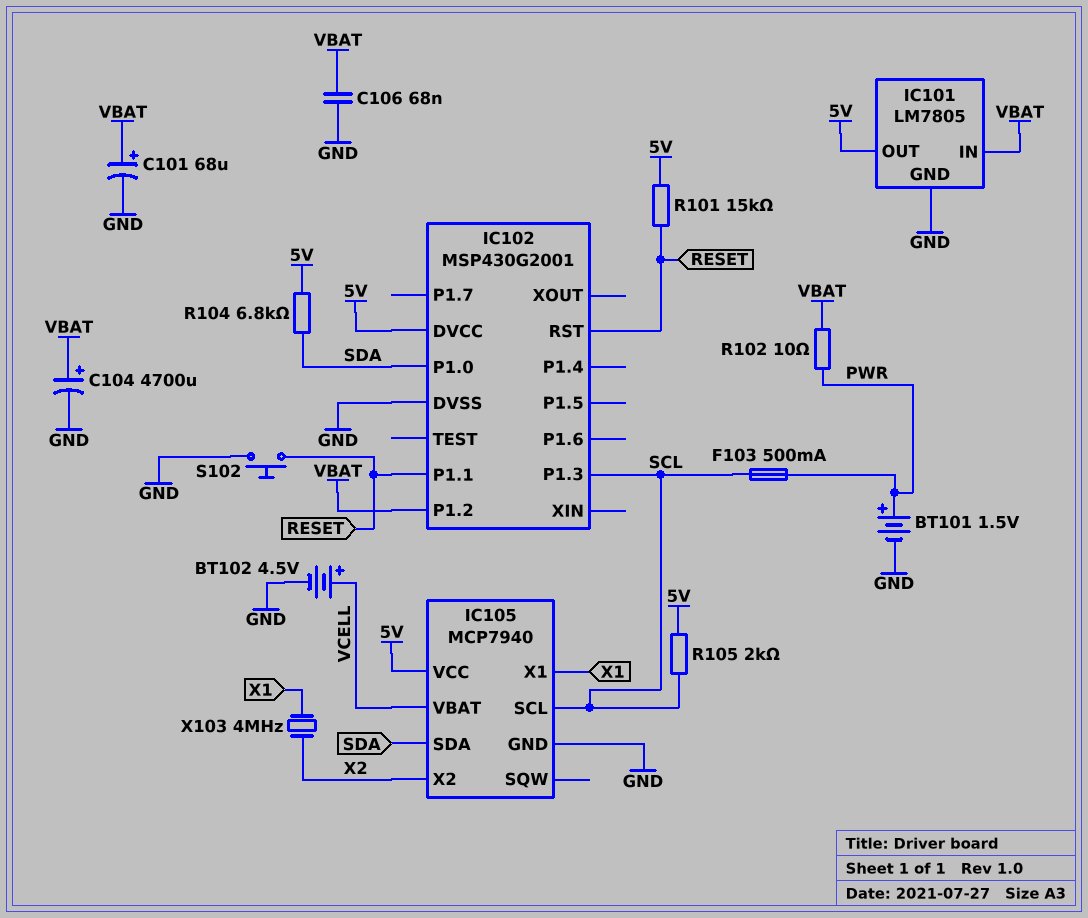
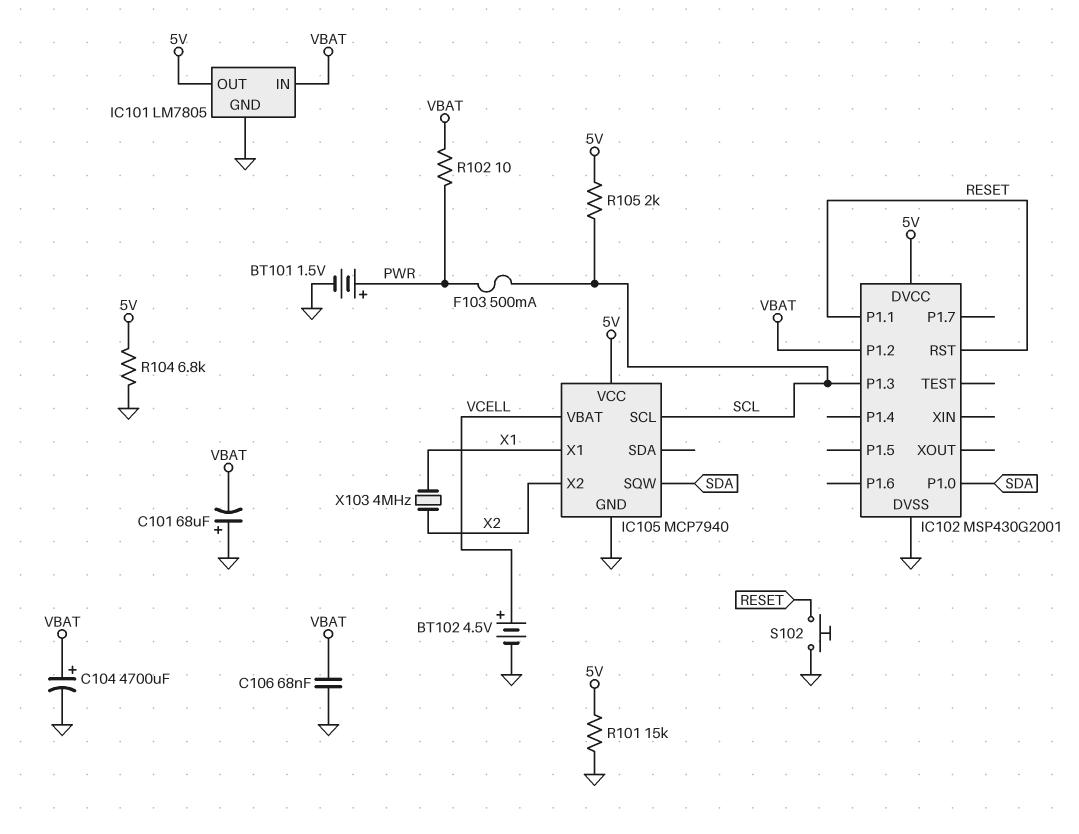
C101: 68uF (plus VBAT, minus GND) -> 68uF (plus GND, minus VBAT)
IC105 pin SDA: SDA -> none
IC105 pin SQW: none -> SDA
R101: 15k (5V, RESET) -> 15k (5V, GND)
R104: 6.8k (5V, SDA) -> 6.8k (5V, GND)

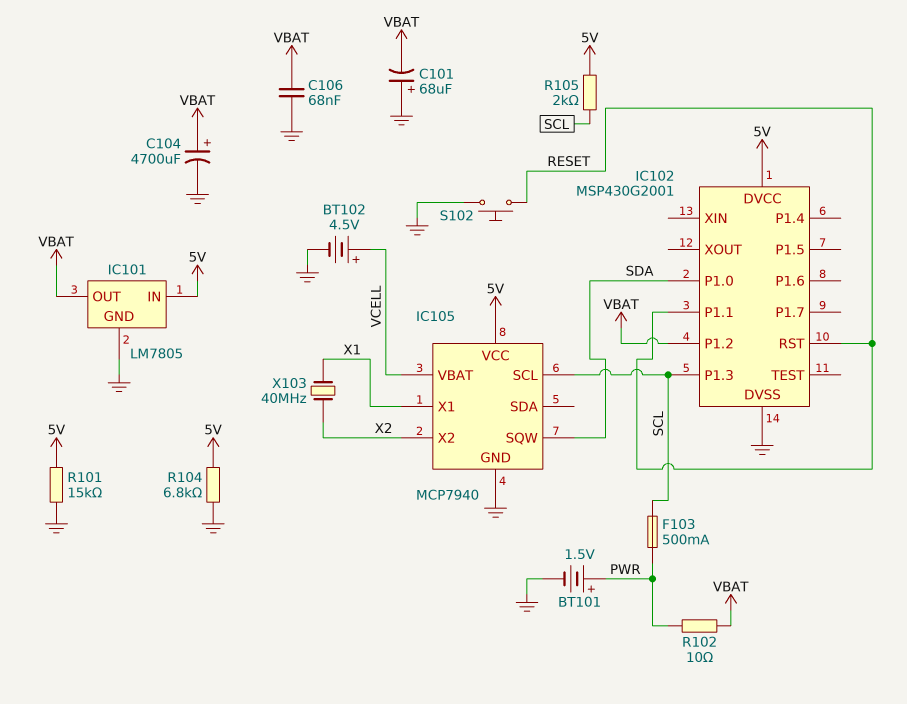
IC101 pin IN: VBAT -> 5V
IC101 pin OUT: 5V -> VBAT
X103: 4MHz (X1, X2) -> 40MHz (X1, X2)

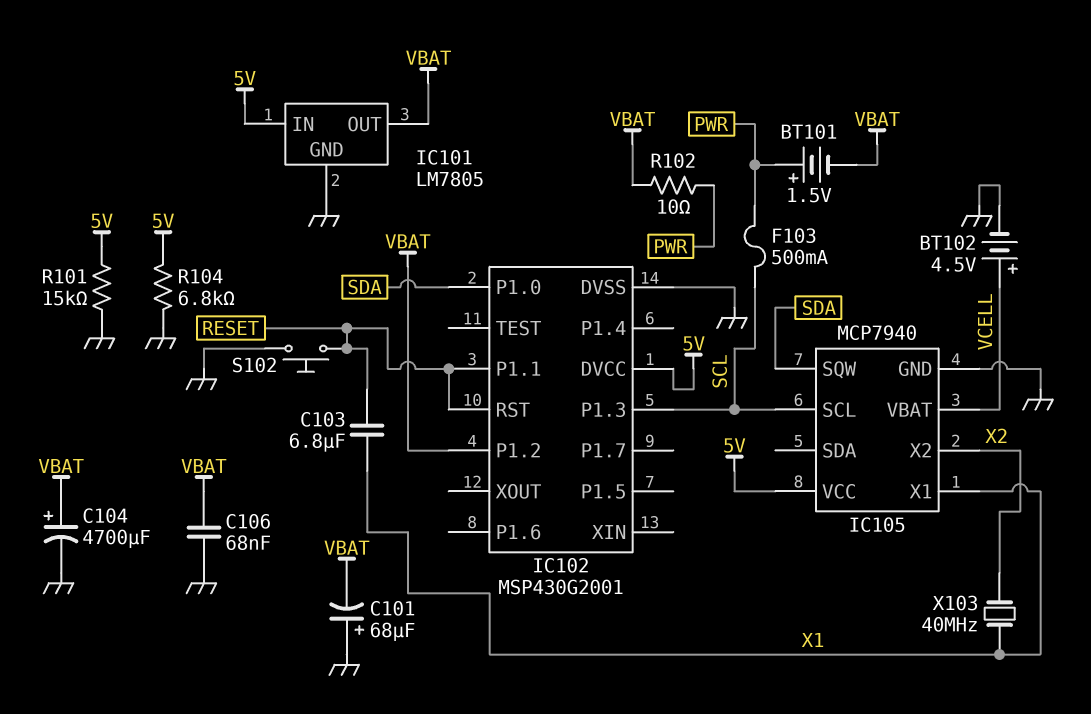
BT101: 1.5V (plus PWR, minus GND) -> 1.5V (plus PWR, minus VBAT)
C103: none -> 6.8uF (RESET, X1)
R105: 2k (5V, SCL) -> none

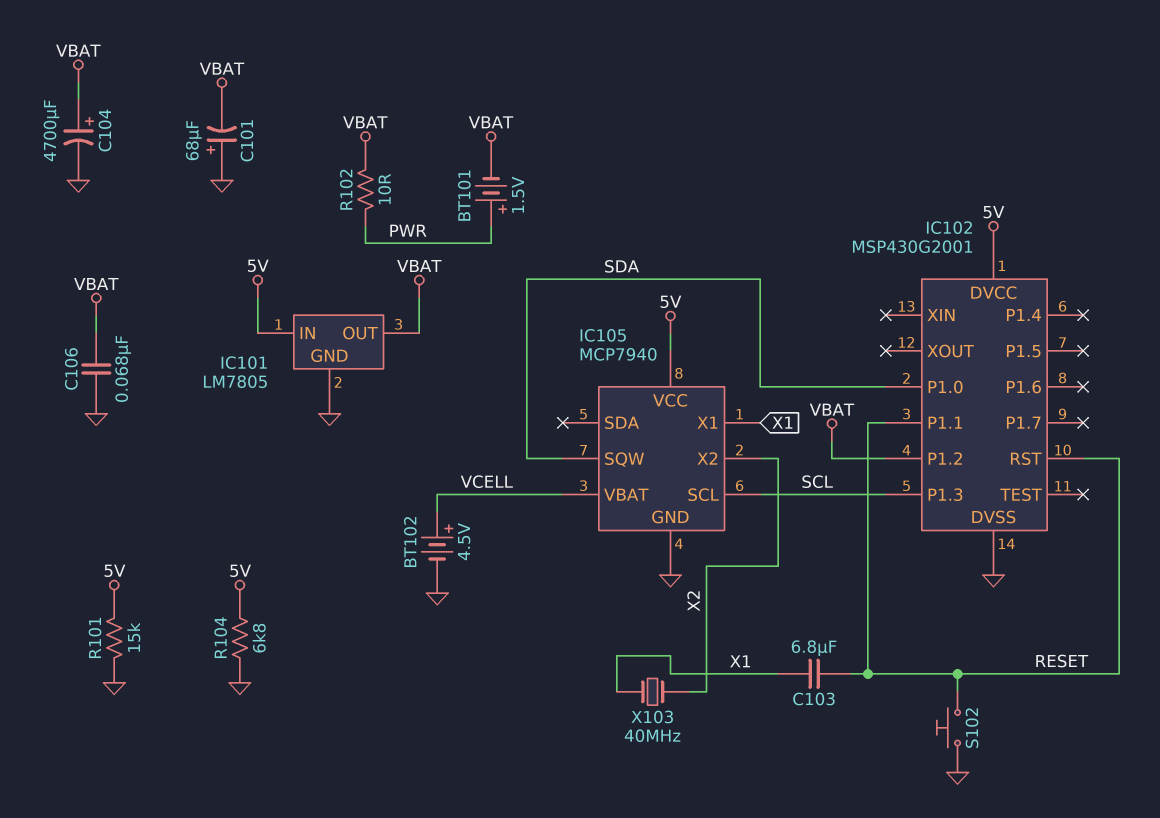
F103: 500mA (PWR, SCL) -> none

